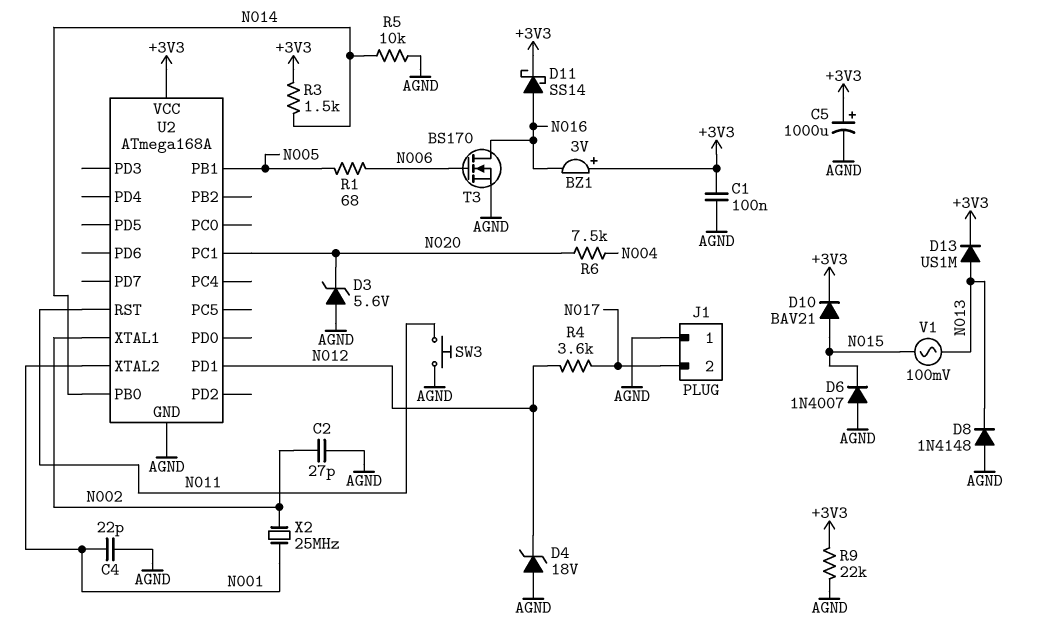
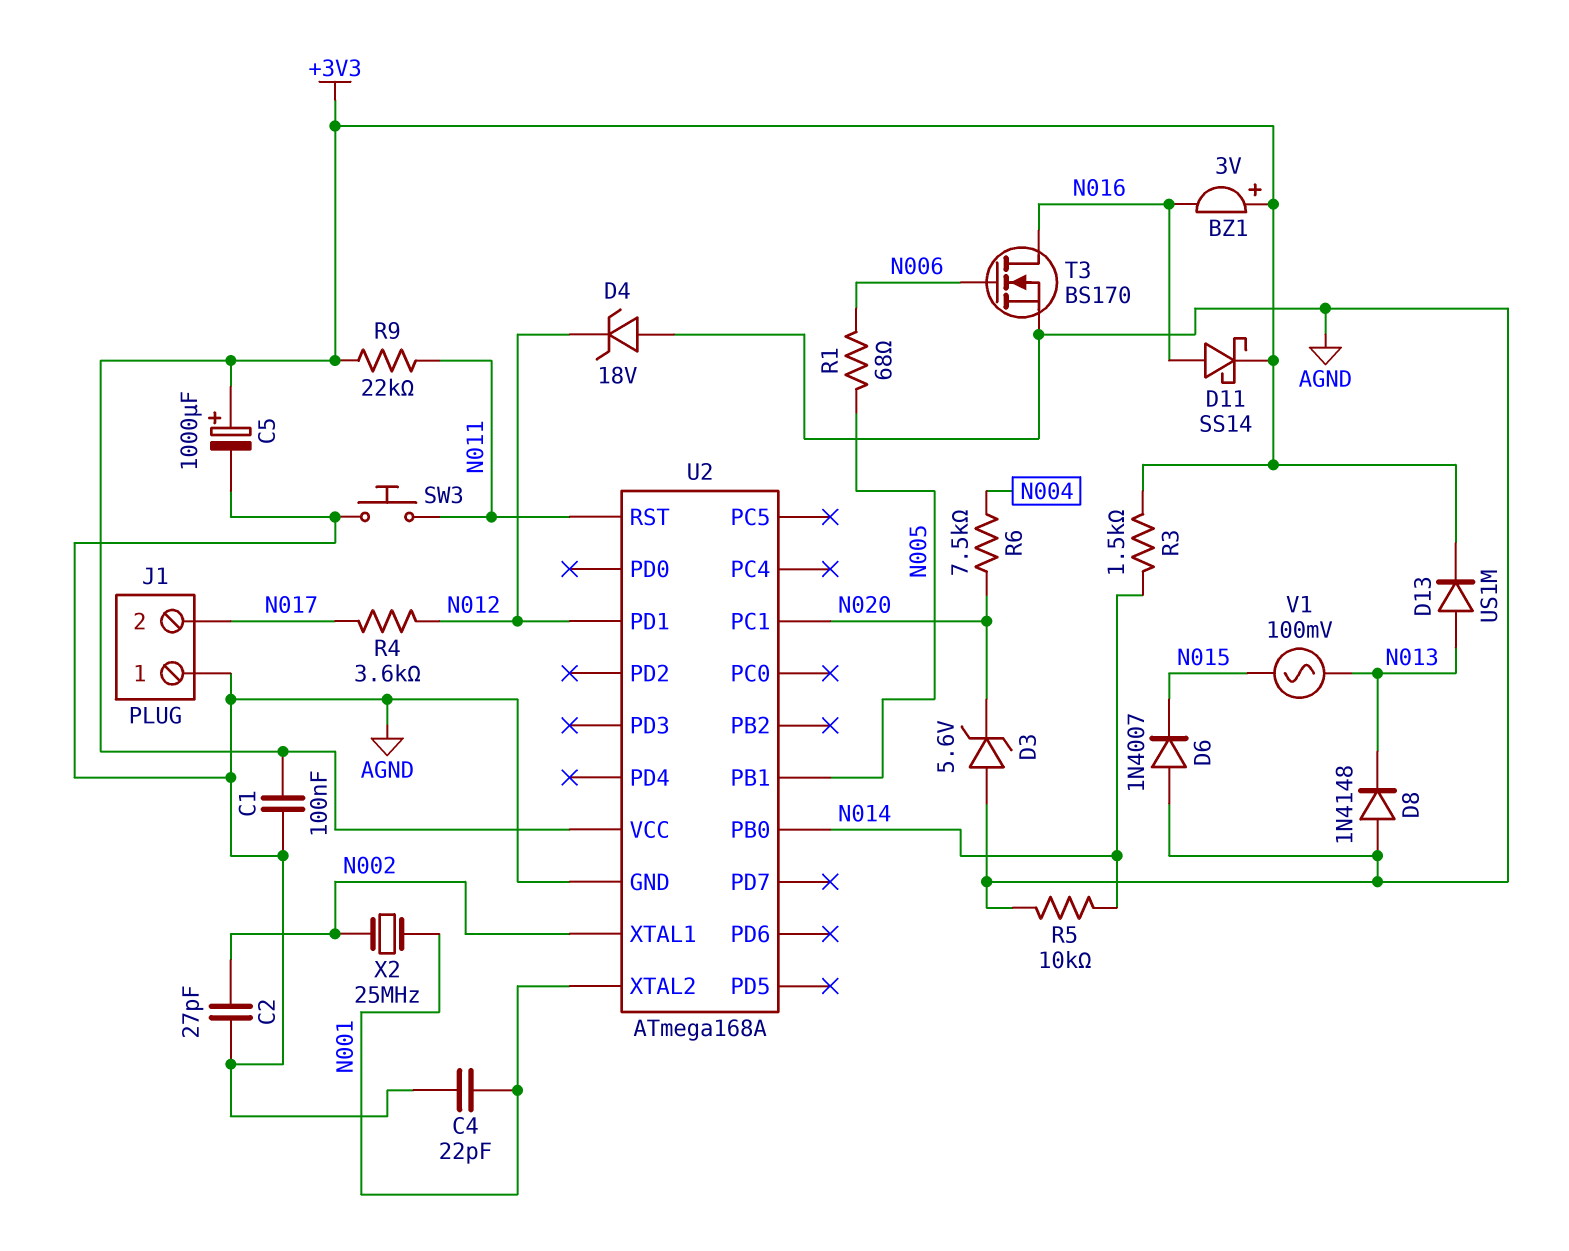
D10: diode BAV21 (A N015, K +3V3) -> none
R9: 22k (+3V3, AGND) -> 22k (+3V3, N011)

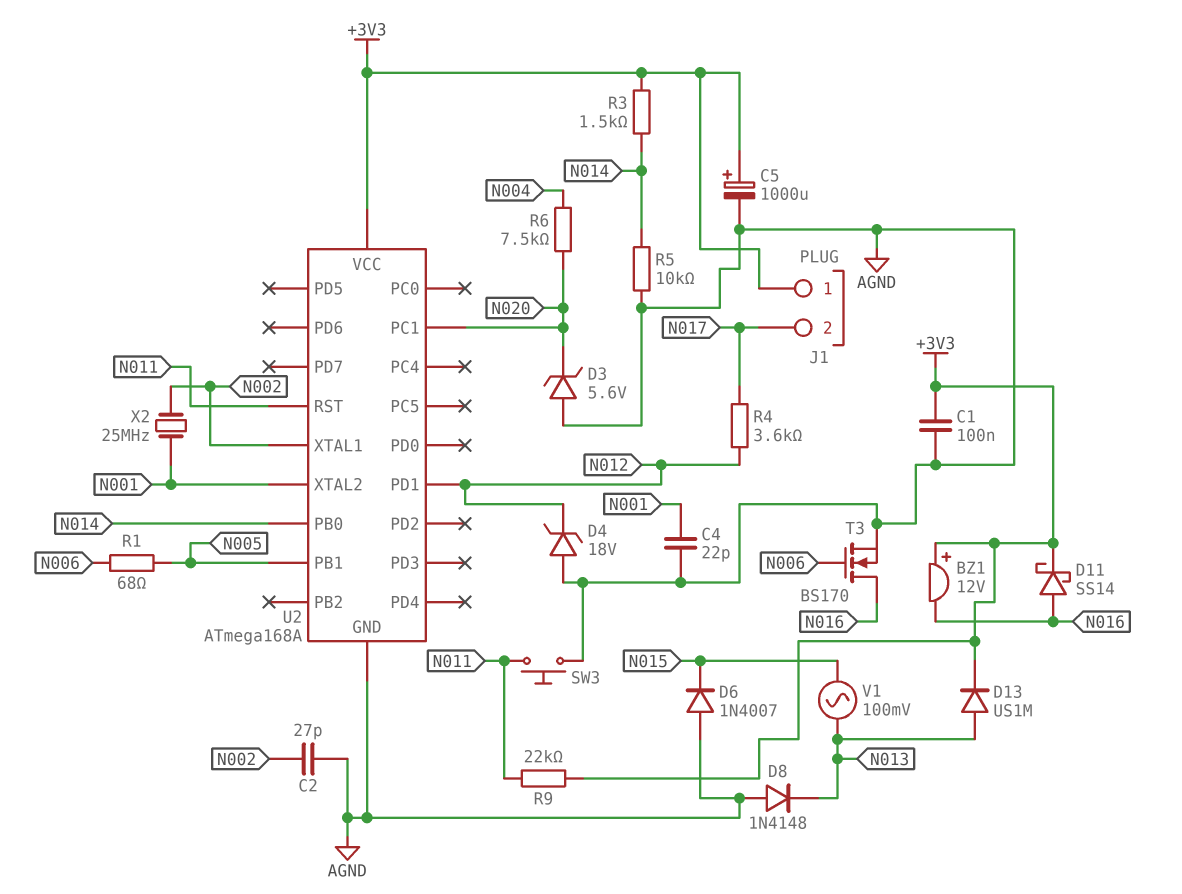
BZ1: buzzer 3V (plus +3V3, minus N016) -> buzzer 12V (plus +3V3, minus N016)
J1 pin 1: AGND -> +3V3

